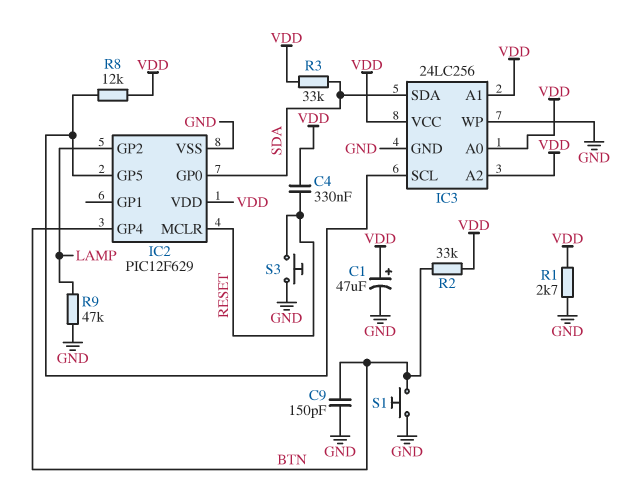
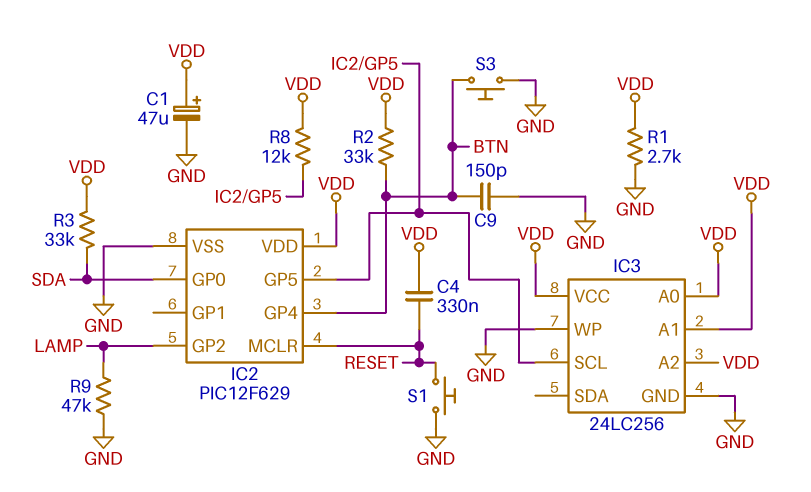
IC3 pin SDA: SDA -> none
S1: button (BTN, GND) -> button (GND, RESET)
S3: button (GND, RESET) -> button (BTN, GND)

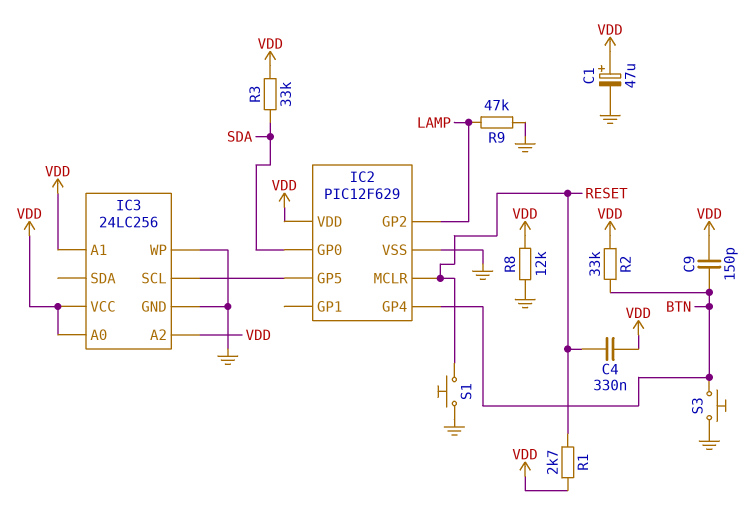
C9: 150pF (BTN, GND) -> 150pF (BTN, VDD)
R1: 2.7k (GND, VDD) -> 2.7k (RESET, VDD)
R8: 12k (IC2/GP5, VDD) -> 12k (GND, VDD)

